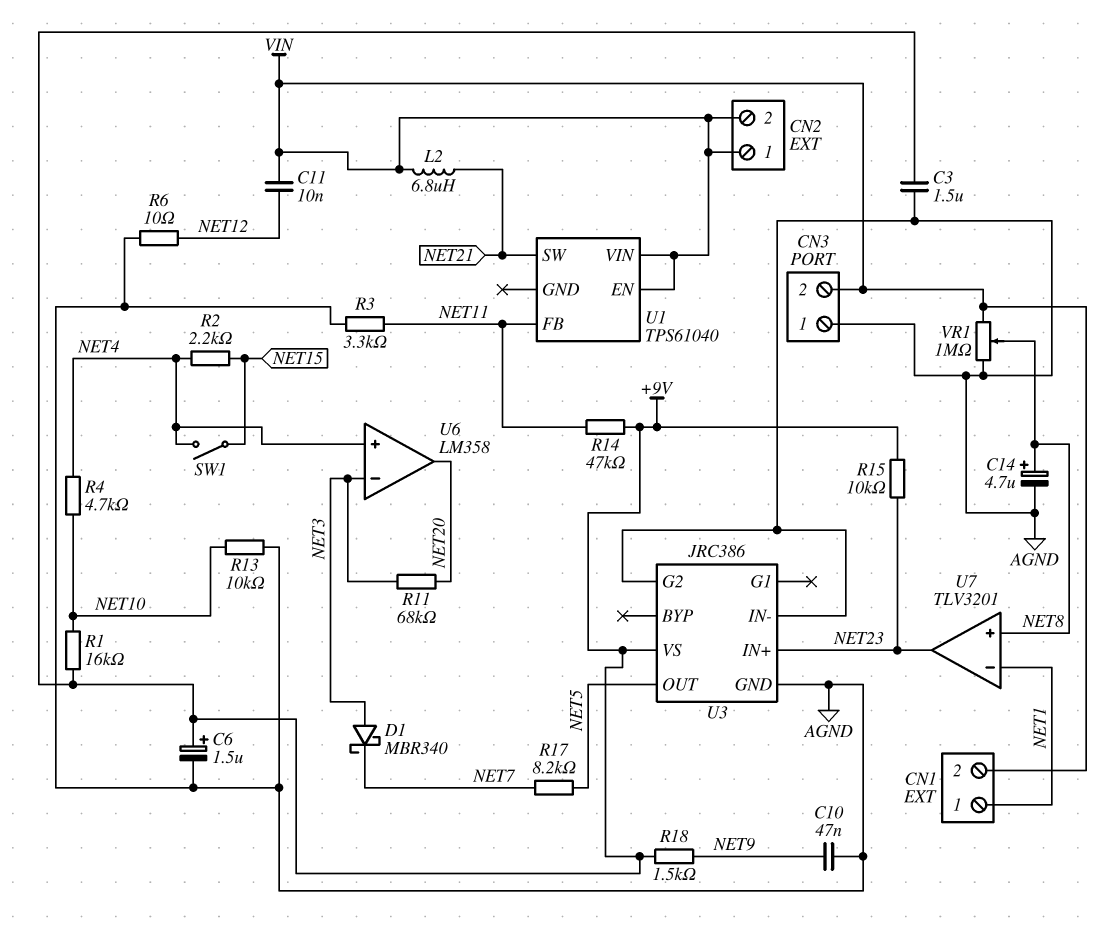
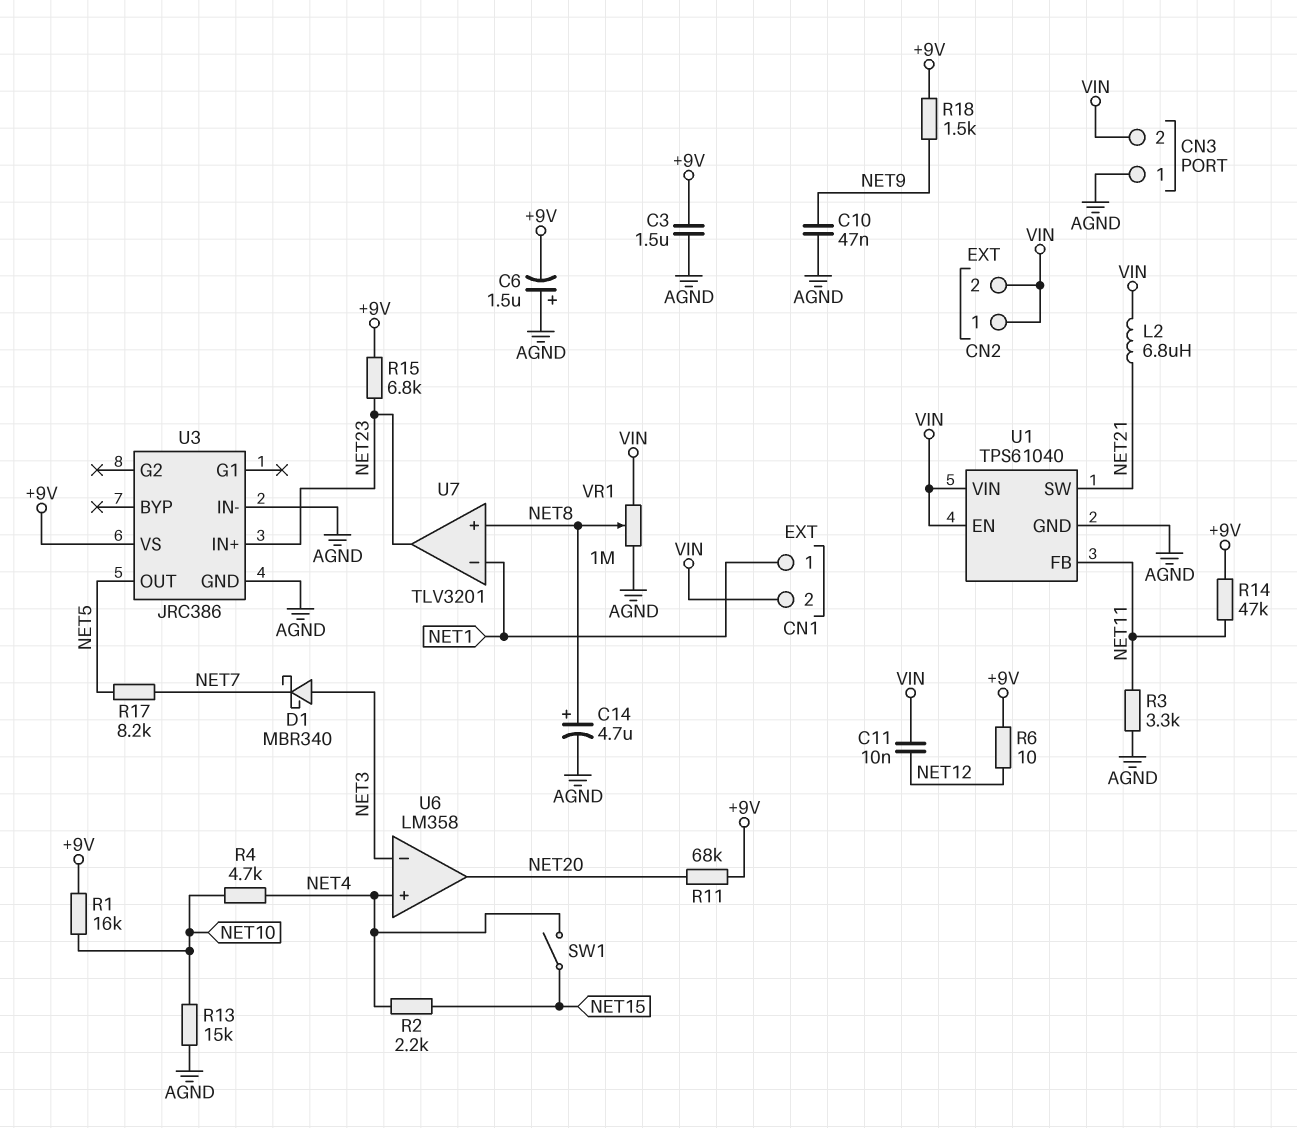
C6: 1.5uF (plus +9V, minus AGND) -> 1.5uF (plus AGND, minus +9V)
R6: 10 (AGND, NET12) -> 10 (+9V, NET12)
R11: 68k (NET3, NET20) -> 68k (+9V, NET20)
R13: 10k (AGND, NET10) -> 15k (AGND, NET10)
R15: 10k (+9V, NET23) -> 6.8k (+9V, NET23)
U1 pin GND: none -> AGND
U3 pin G2: AGND -> none

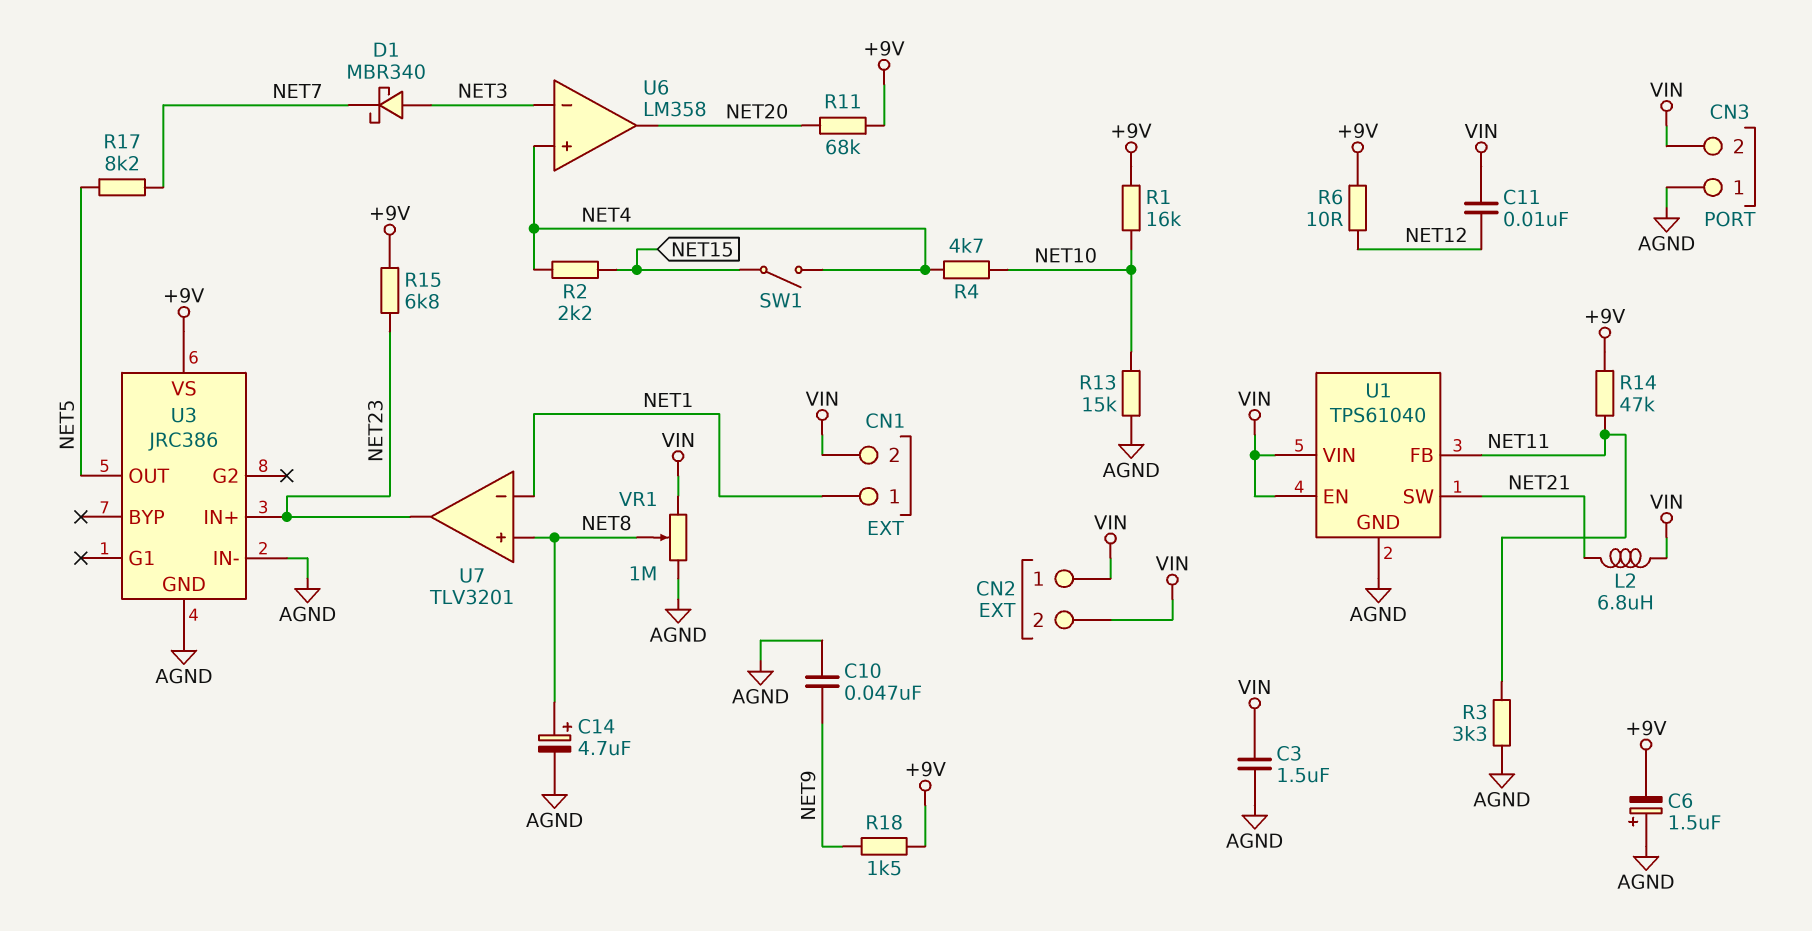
C3: 1.5uF (+9V, AGND) -> 1.5uF (AGND, VIN)

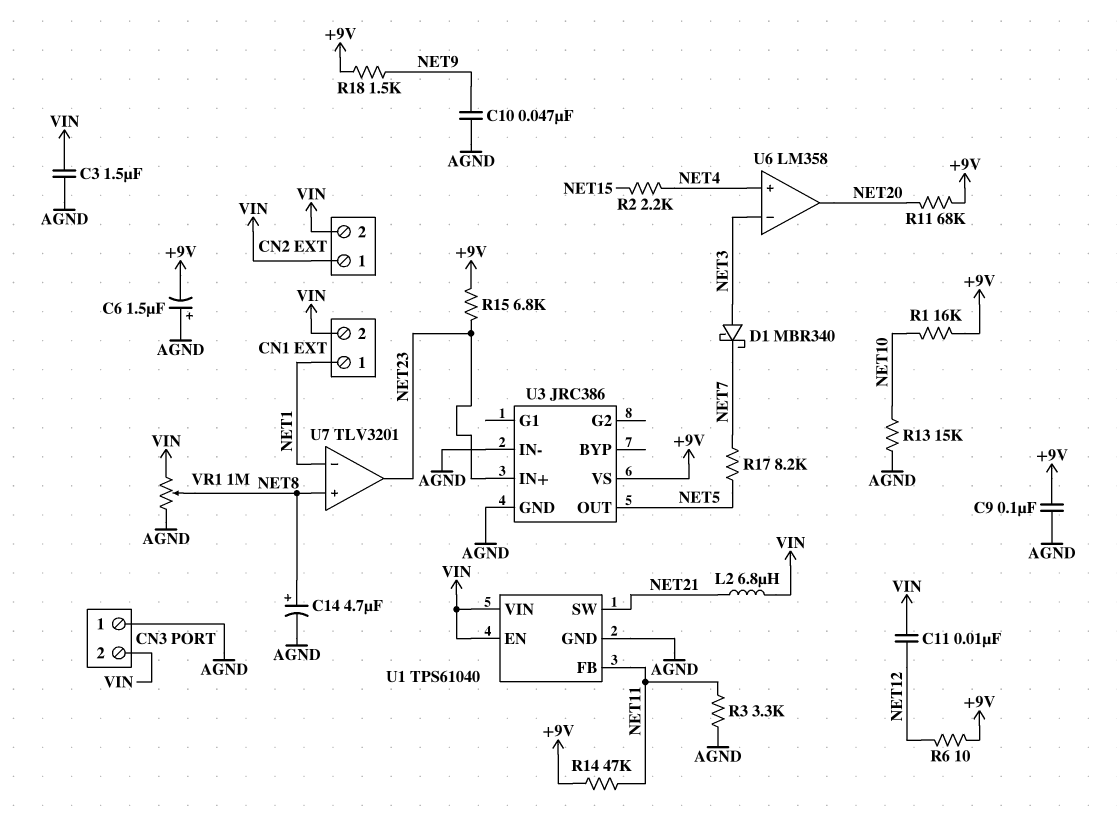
C9: none -> 100nF (+9V, AGND)
R4: 4.7k (NET4, NET10) -> none
SW1: switch (NET4, NET15) -> none

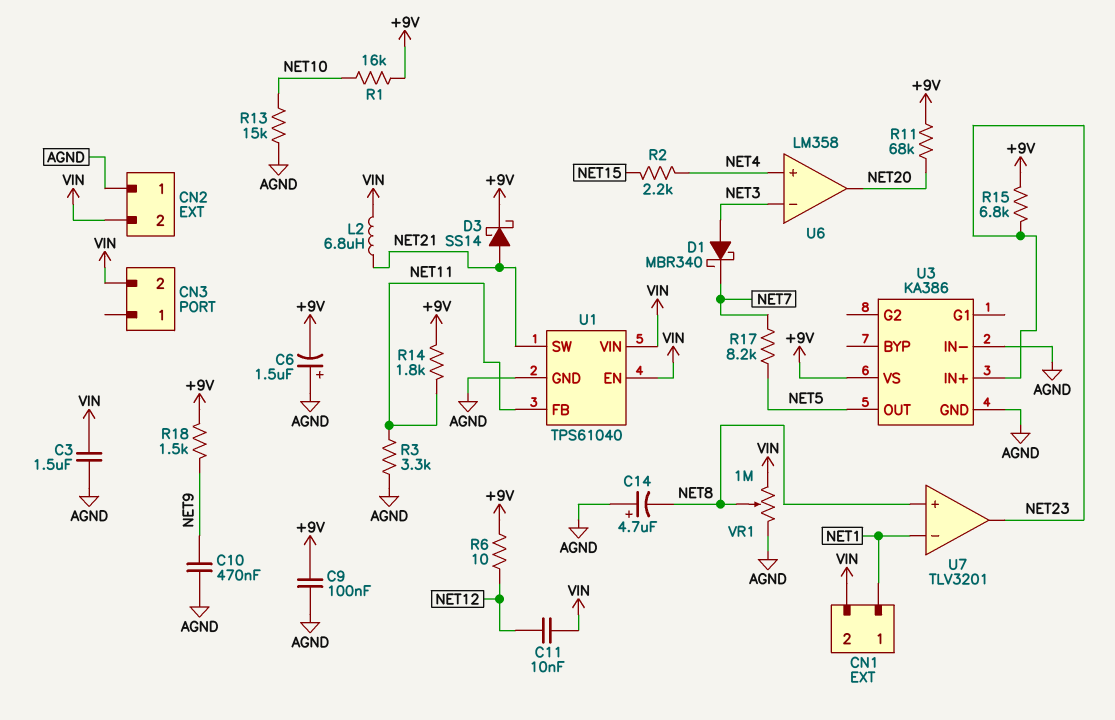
C10: 47nF (AGND, NET9) -> 470nF (AGND, NET9)
C14: 4.7uF (plus NET8, minus AGND) -> 4.7uF (plus AGND, minus NET8)
CN2 pin 1: VIN -> AGND
CN3 pin 1: AGND -> none
D3: none -> schottky SS14 (A NET21, K +9V)
R14: 47k (+9V, NET11) -> 1.8k (+9V, NET11)
U3: JRC386 -> KA386

